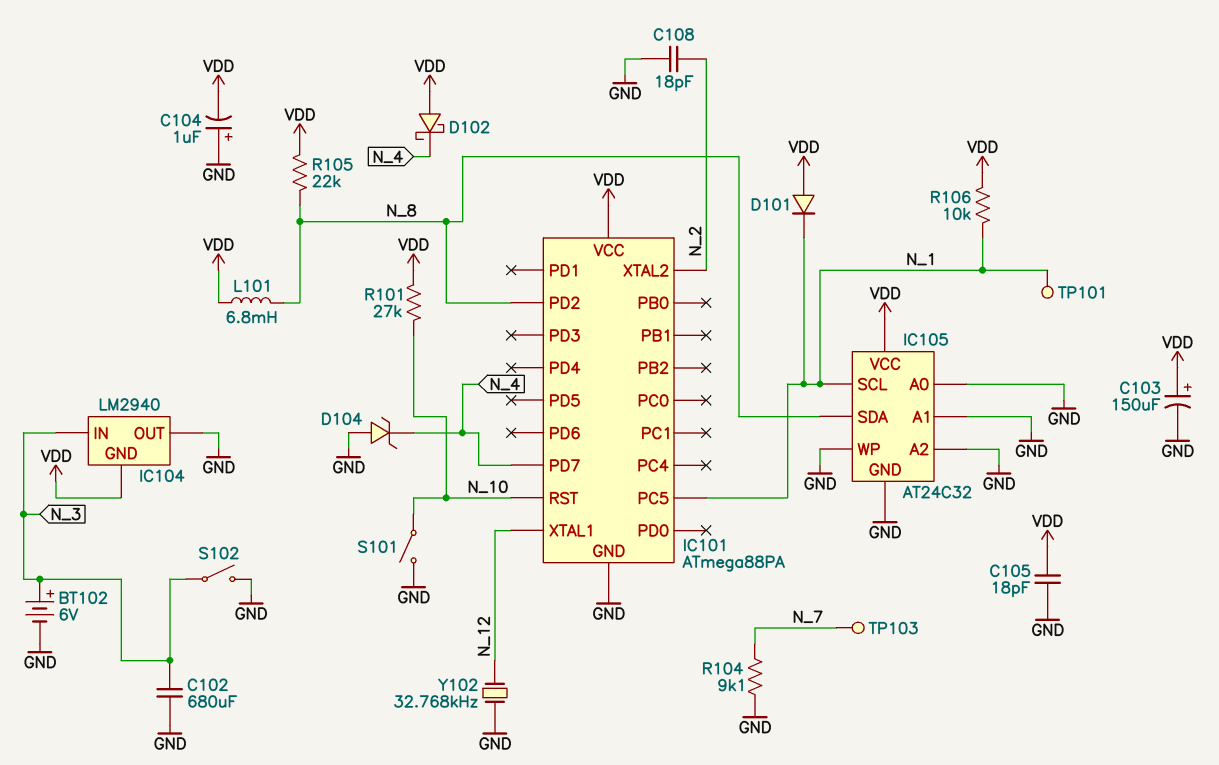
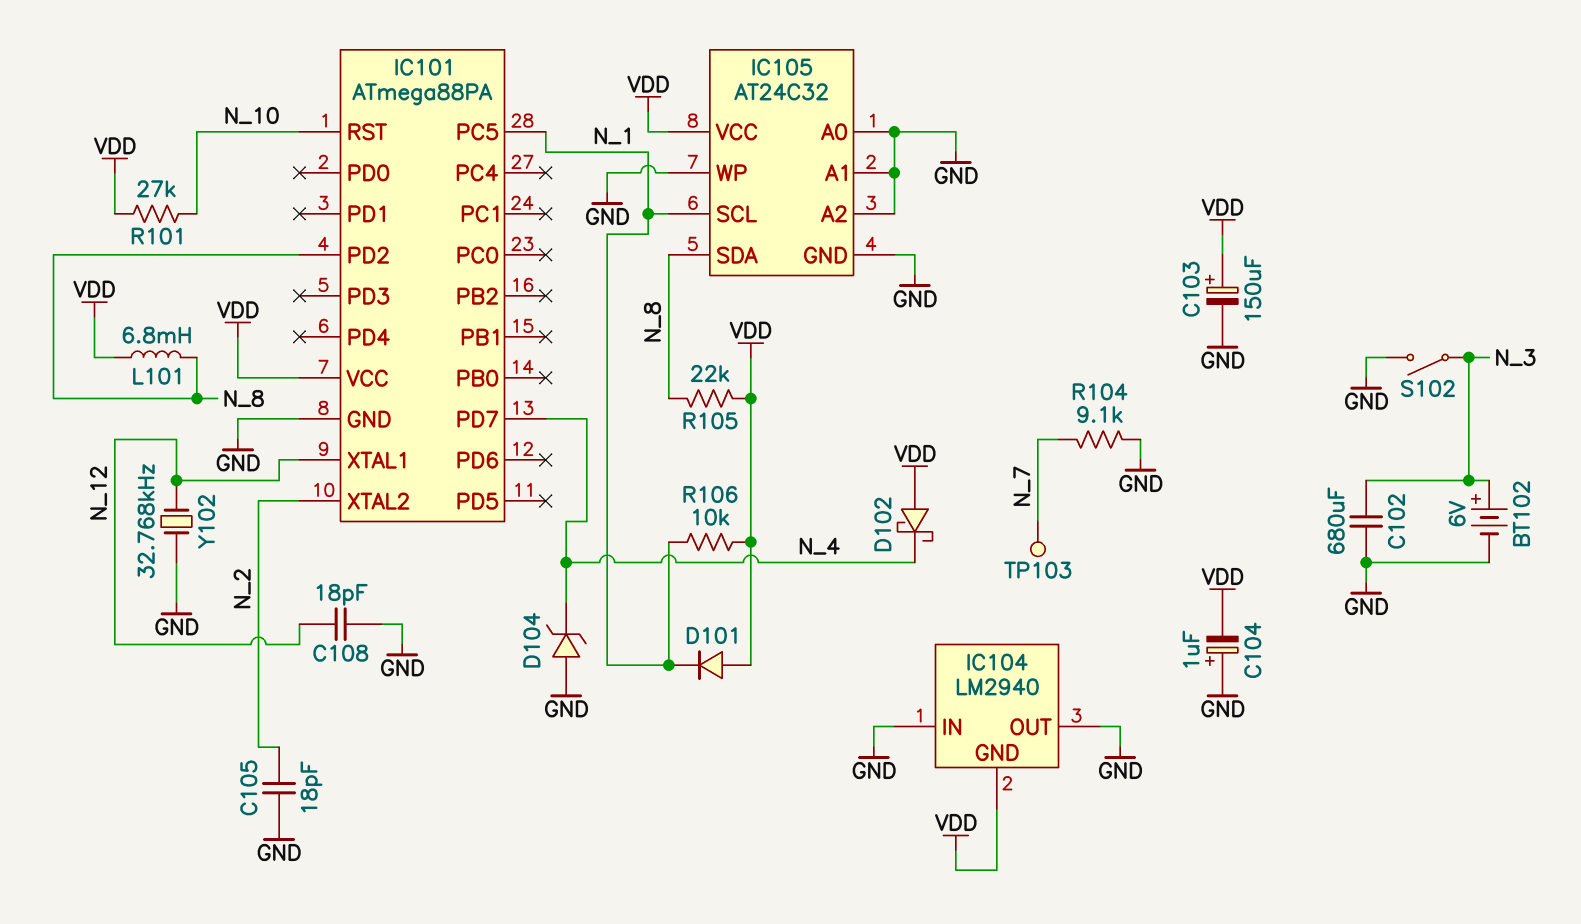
C105: 18pF (GND, VDD) -> 18pF (GND, N_2)
C108: 18pF (GND, N_2) -> 18pF (GND, N_12)
IC104 pin IN: N_3 -> GND
S101: switch (GND, N_10) -> none
TP101: test point (N_1) -> none

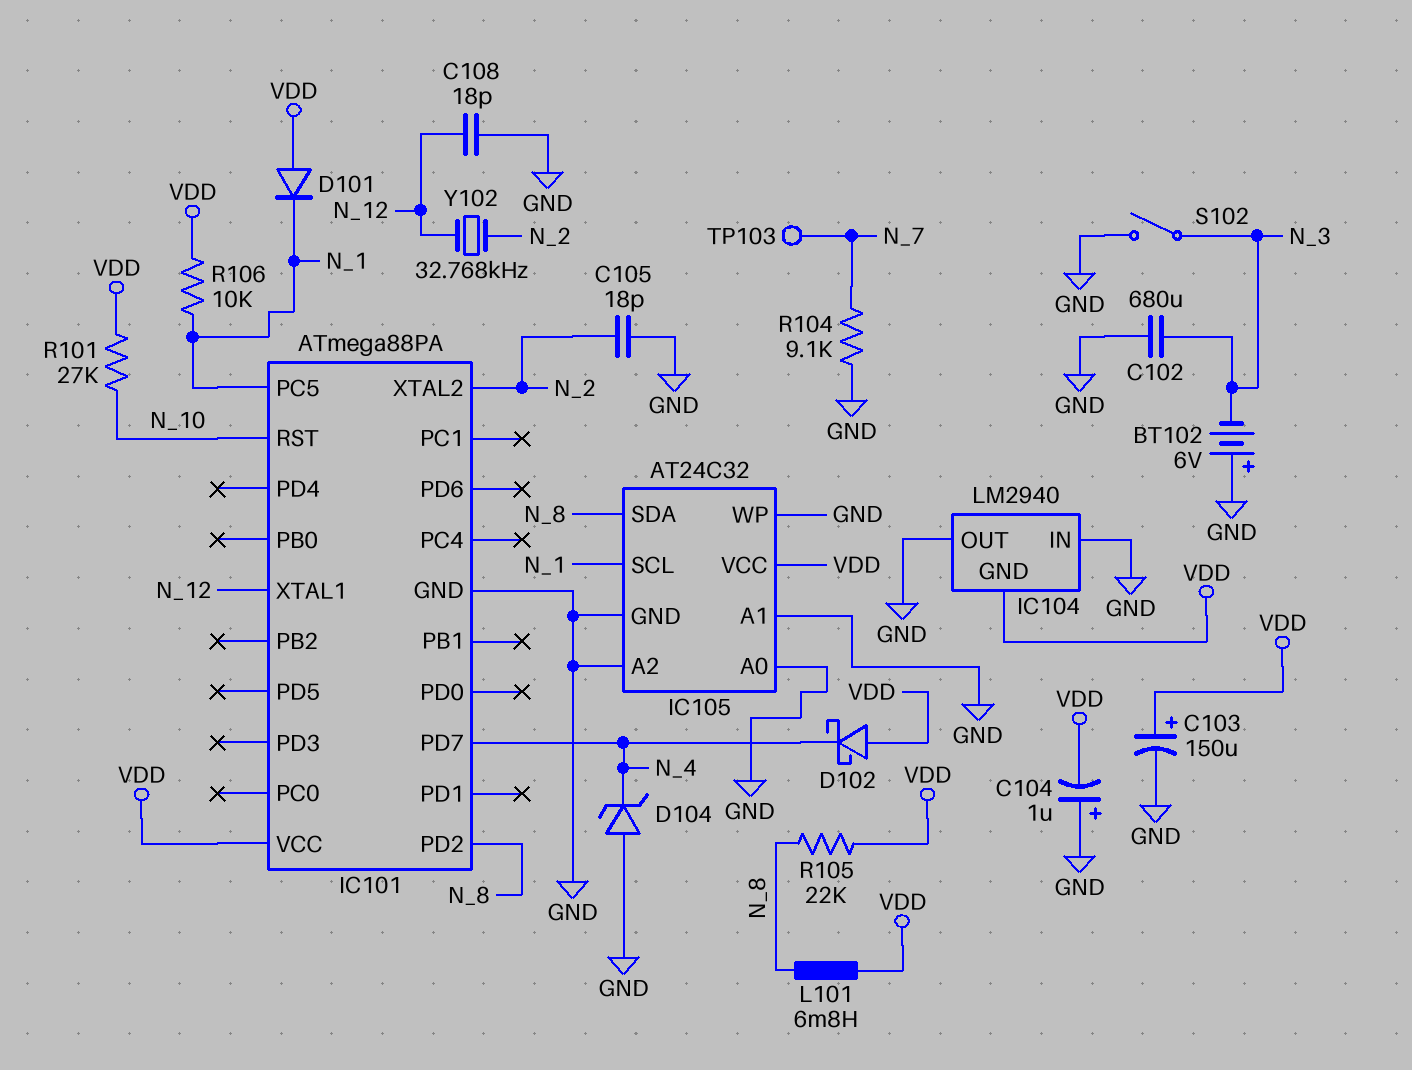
BT102: 6V (plus N_3, minus GND) -> 6V (plus GND, minus N_3)
Y102: 32.768kHz (GND, N_12) -> 32.768kHz (N_2, N_12)

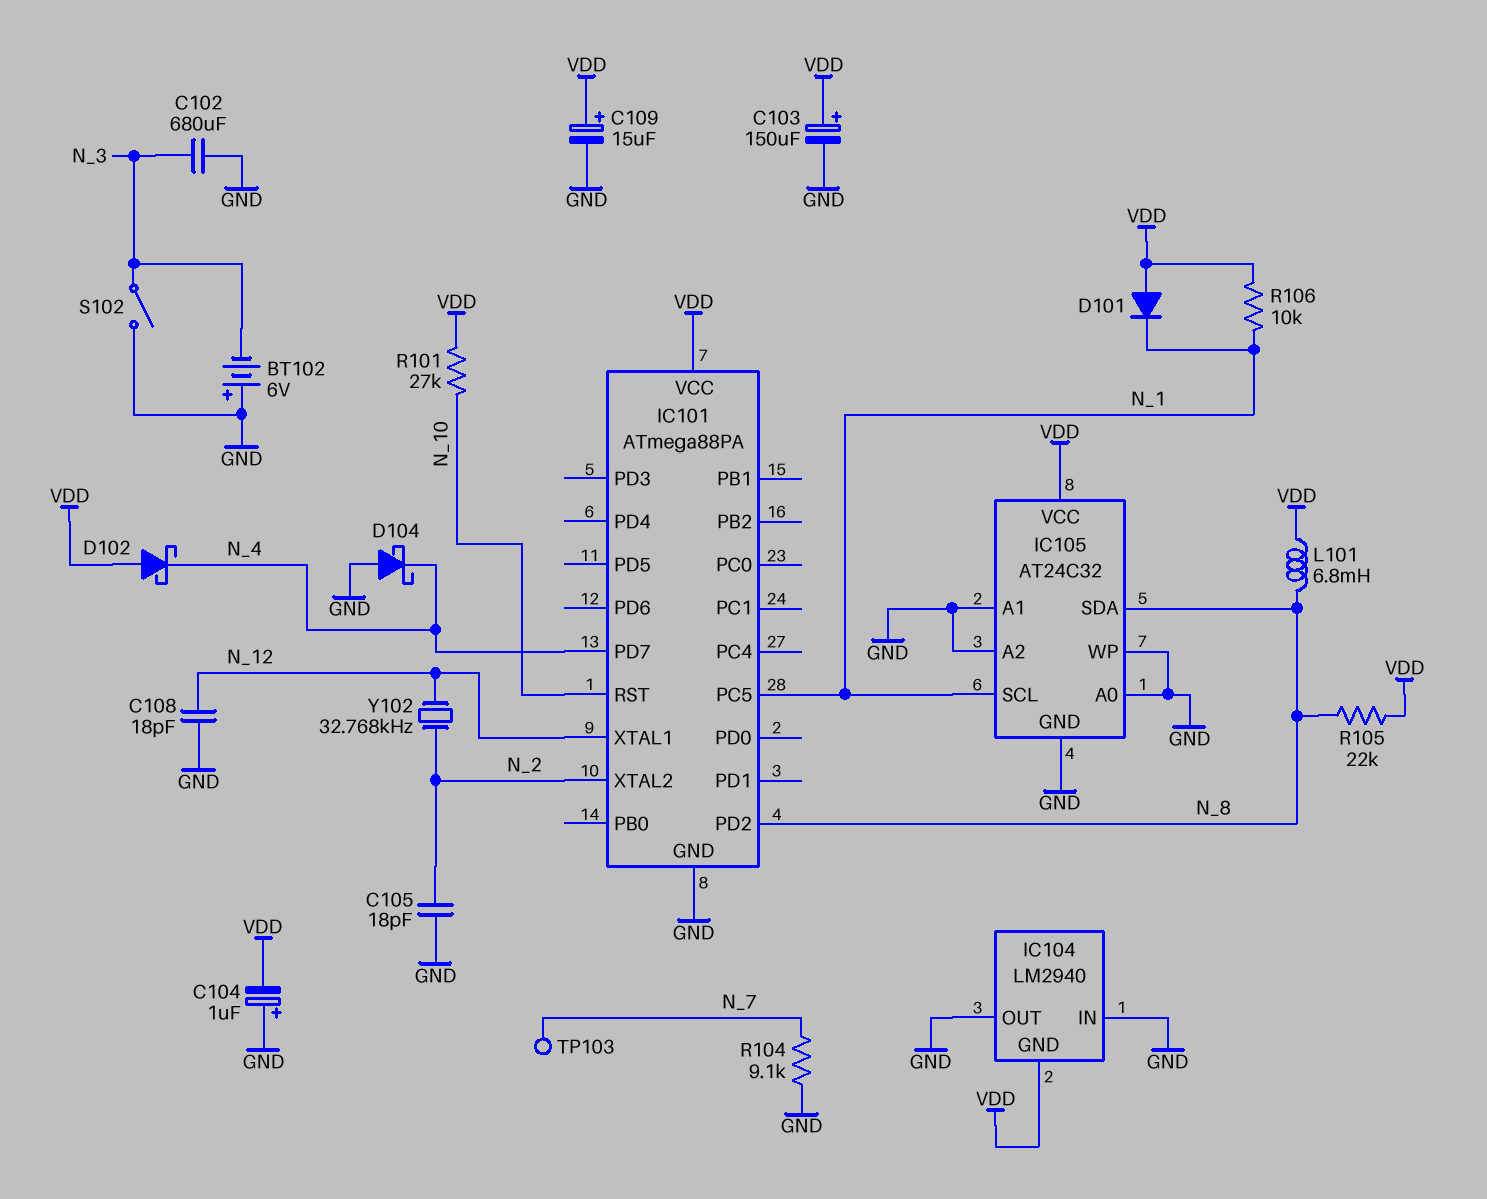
C109: none -> 15uF (plus VDD, minus GND)
D104: zener (A GND, K N_4) -> schottky (A GND, K N_4)

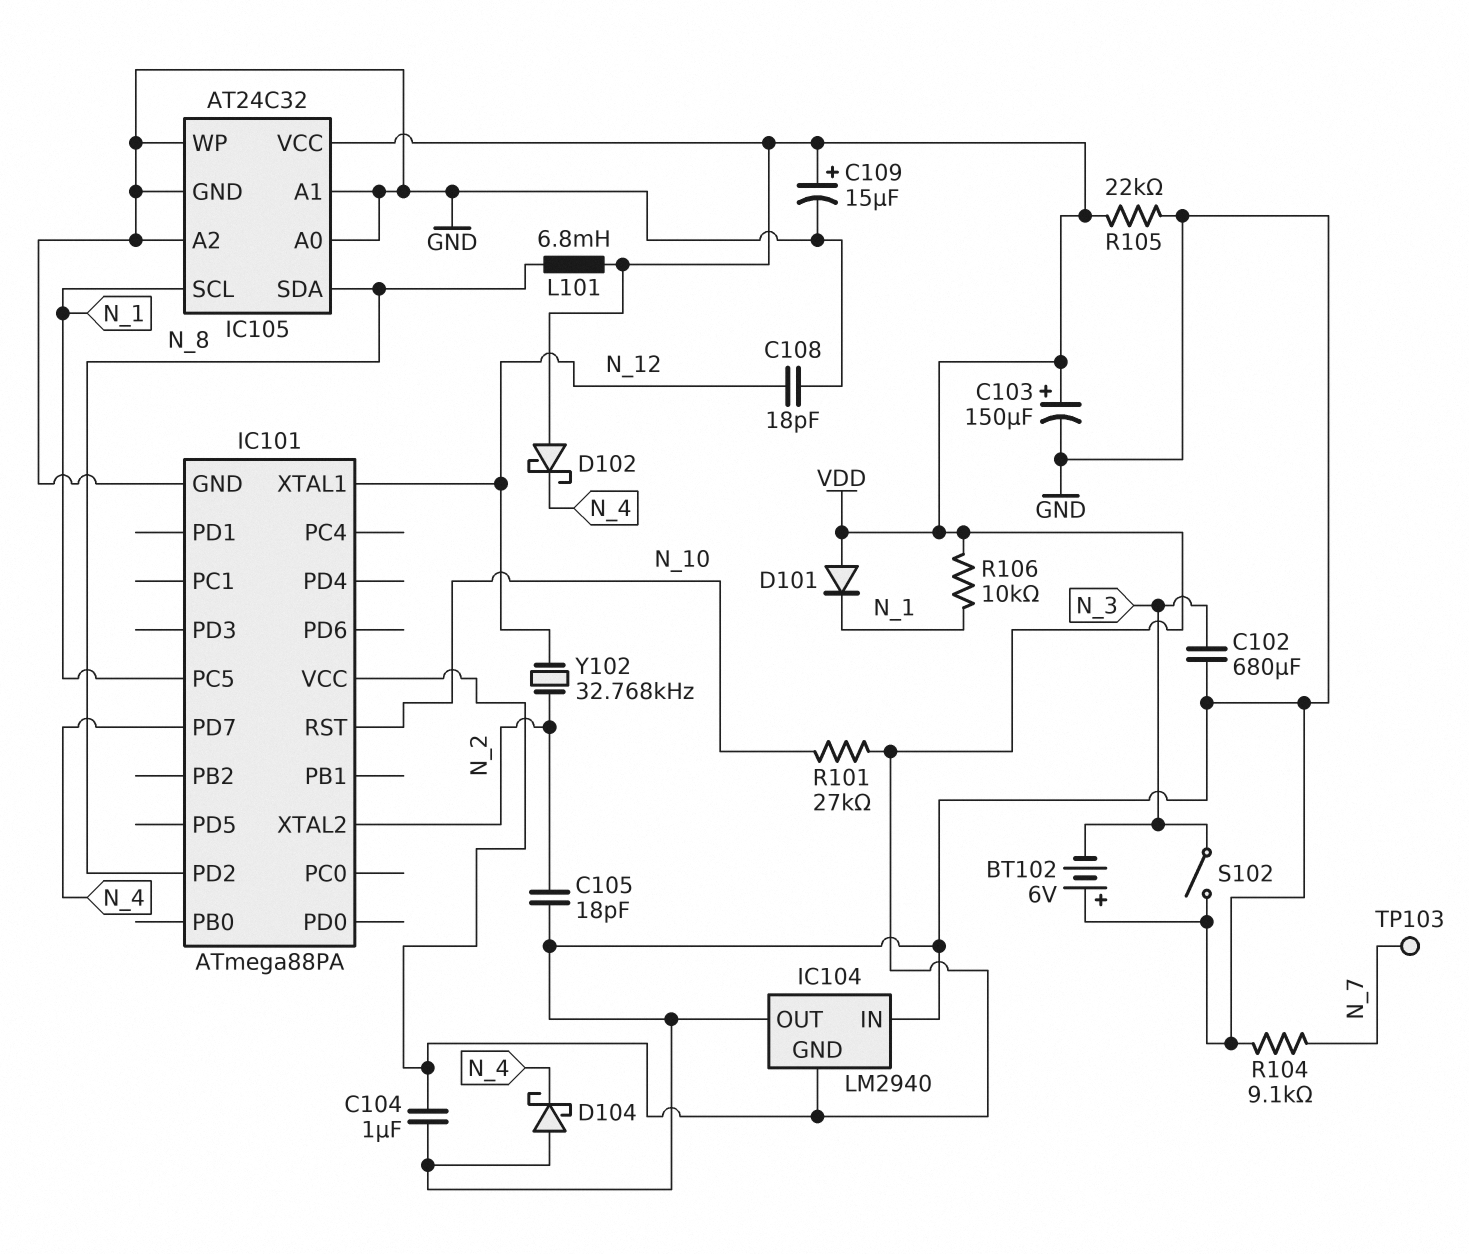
C104: 1uF (plus GND, minus VDD) -> 1uF (GND, VDD)
R105: 22k (N_8, VDD) -> 22k (GND, VDD)

